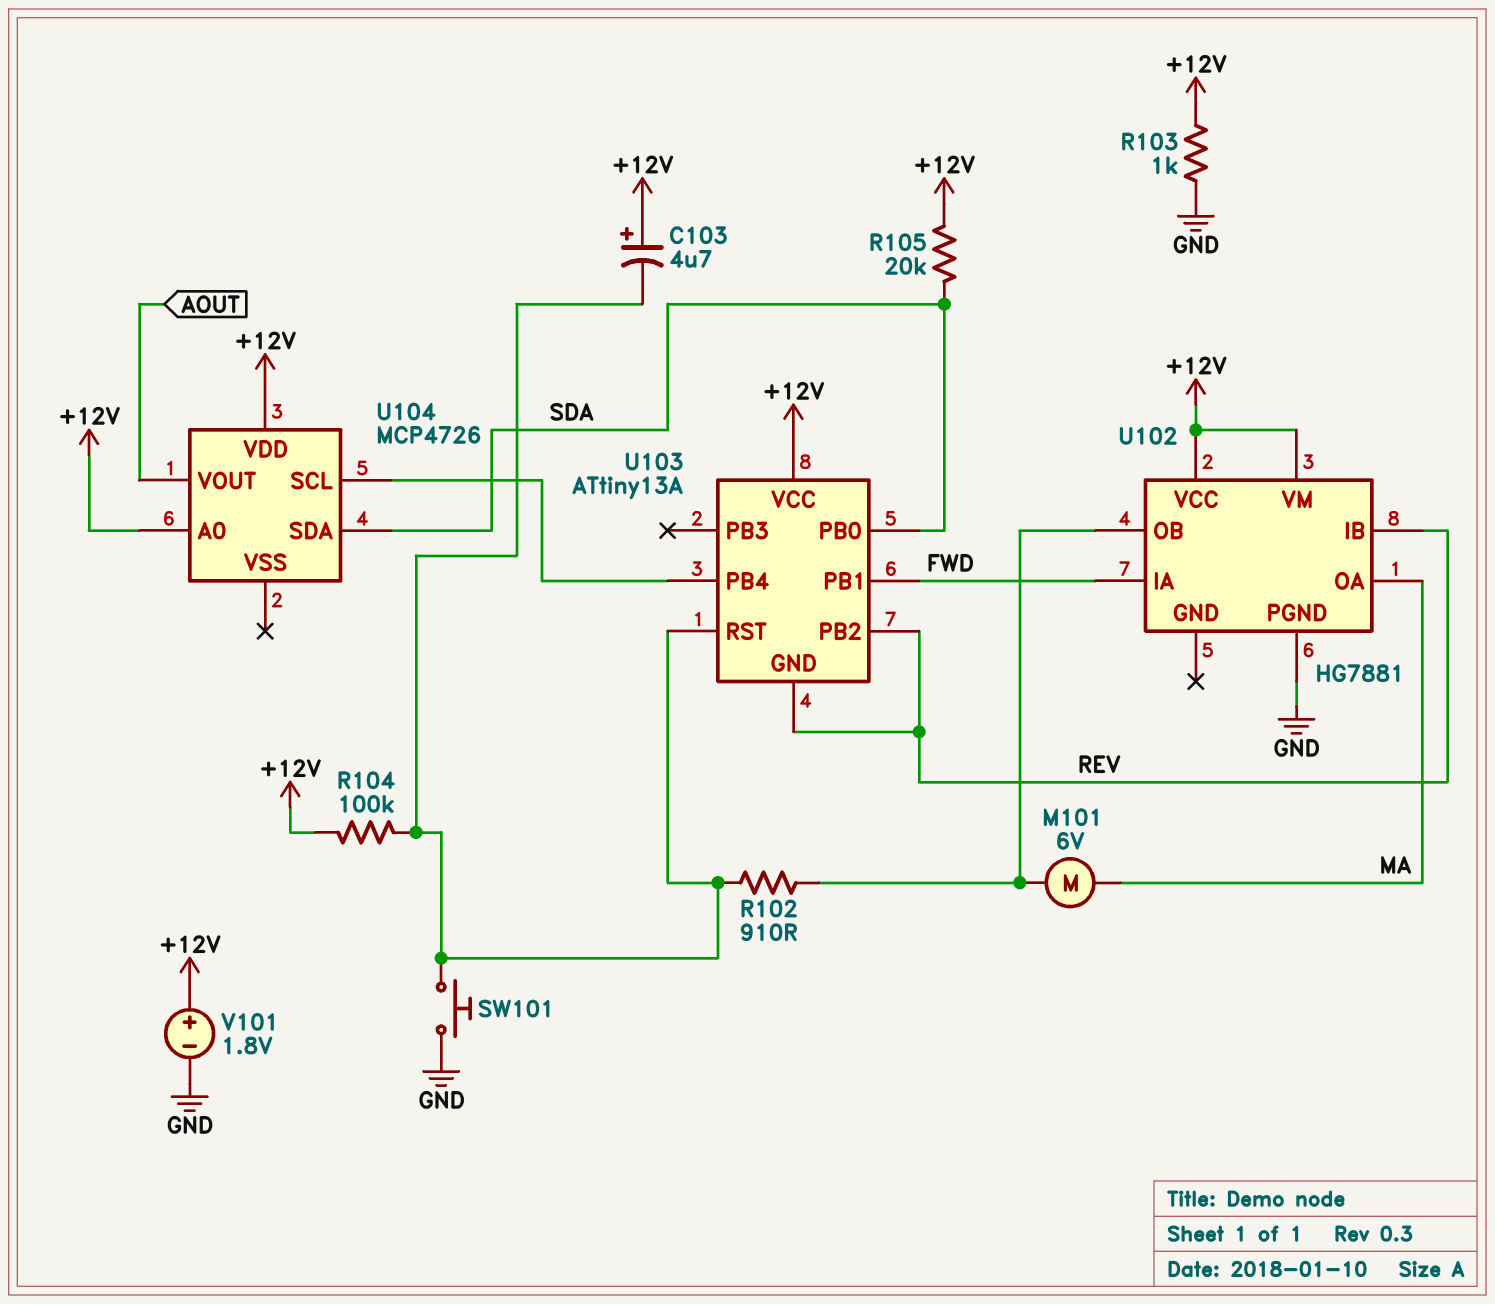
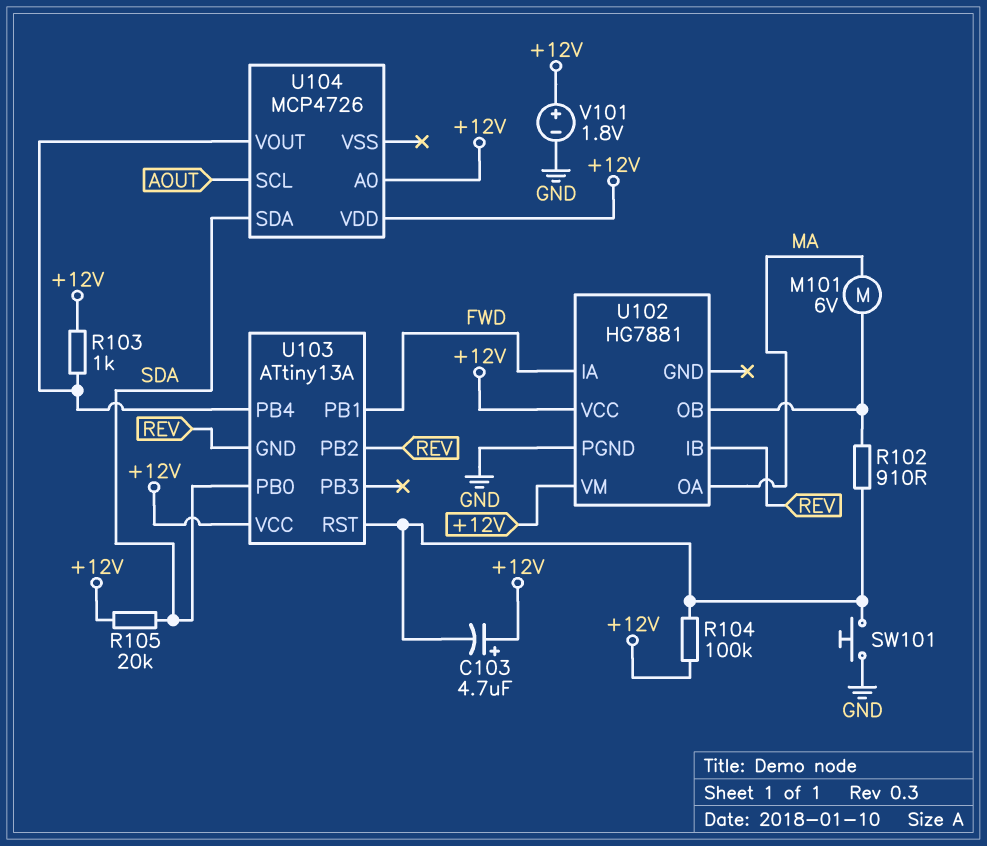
R103: 1k (+12V, GND) -> 1k (+12V, U103/PB4)
U104 pin SCL: U103/PB4 -> AOUT
U104 pin VOUT: AOUT -> U103/PB4

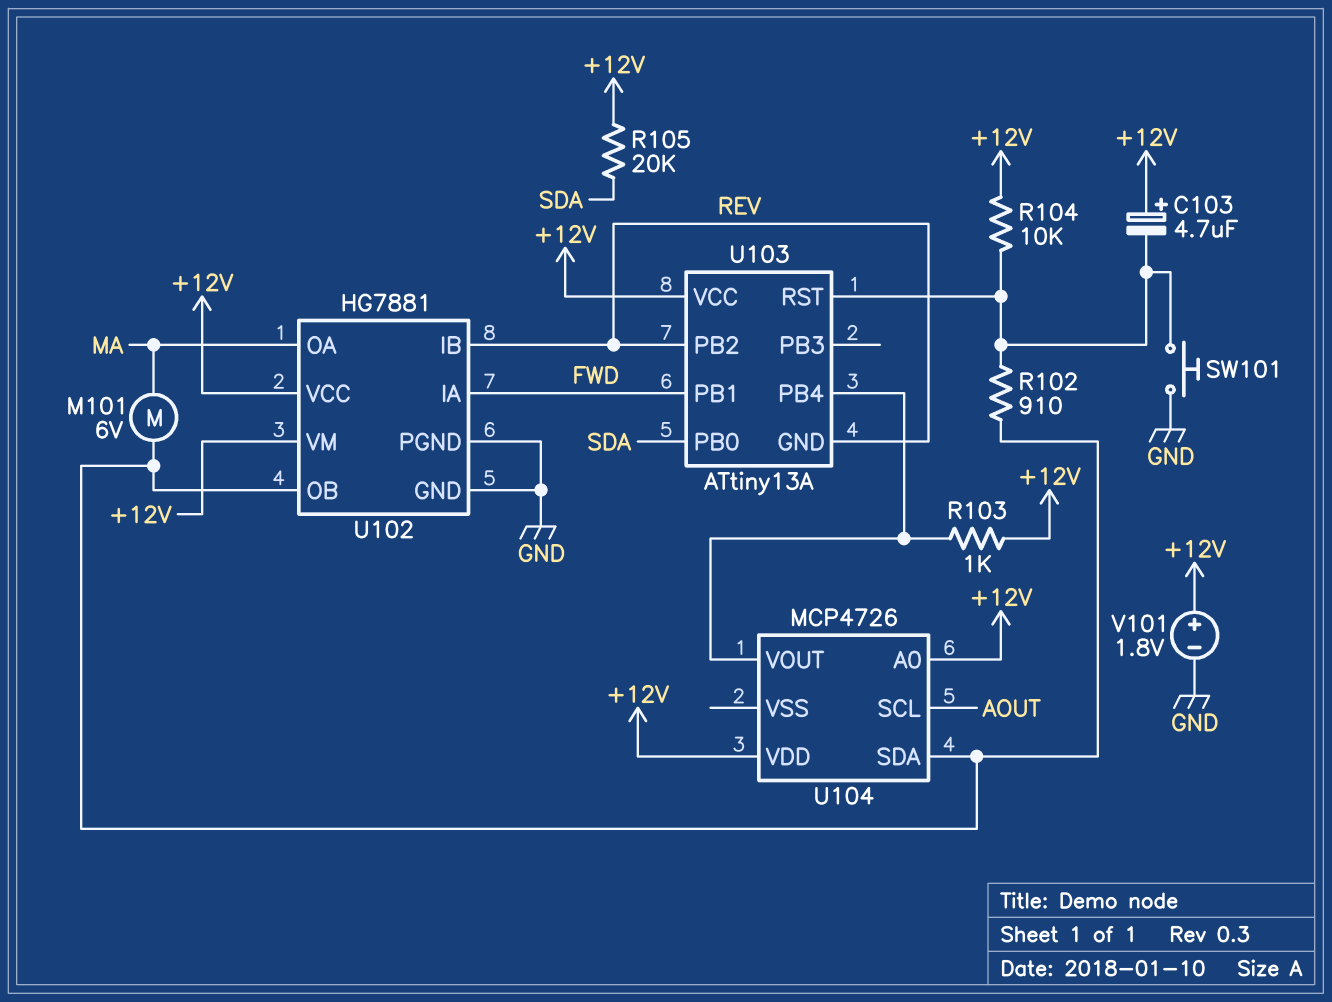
R104: 100k (+12V, U103/RST) -> 10k (+12V, U103/RST)
U102 pin GND: none -> GND
U104 pin SDA: SDA -> U102/OB

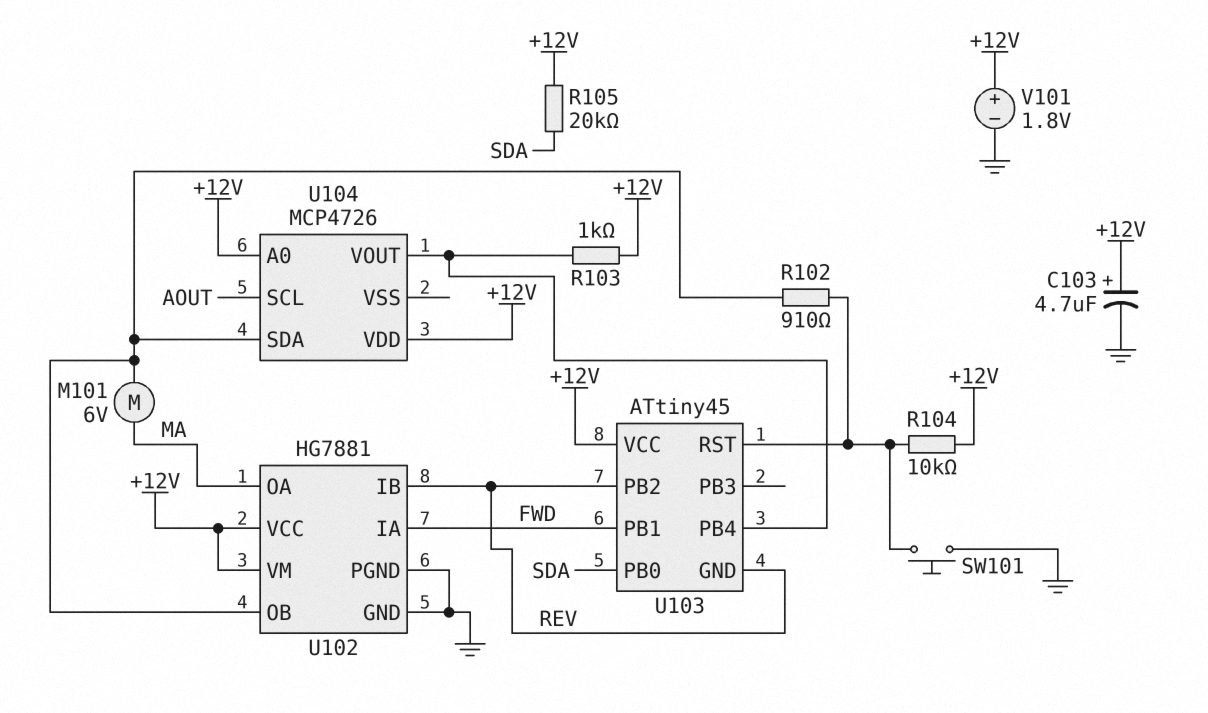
C103: 4.7uF (plus +12V, minus U103/RST) -> 4.7uF (plus +12V, minus GND)
U103: ATtiny13A -> ATtiny45

